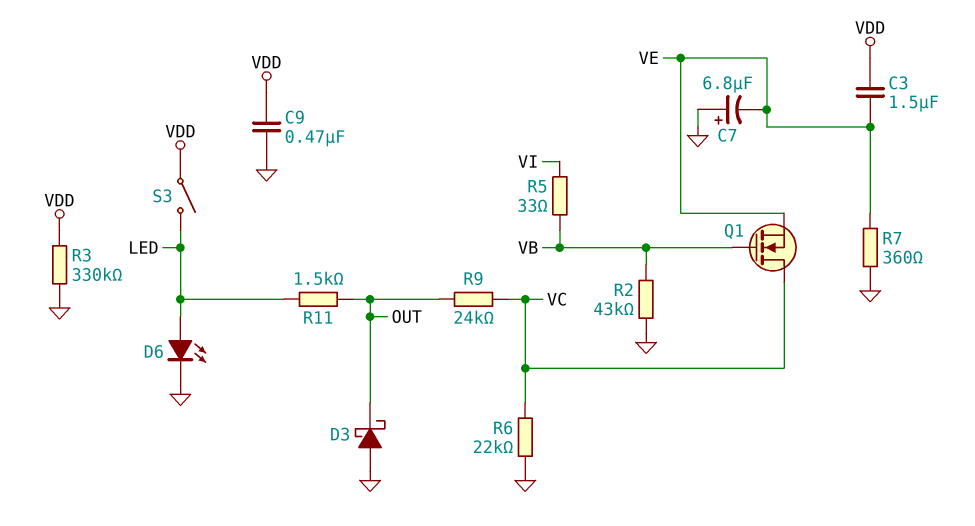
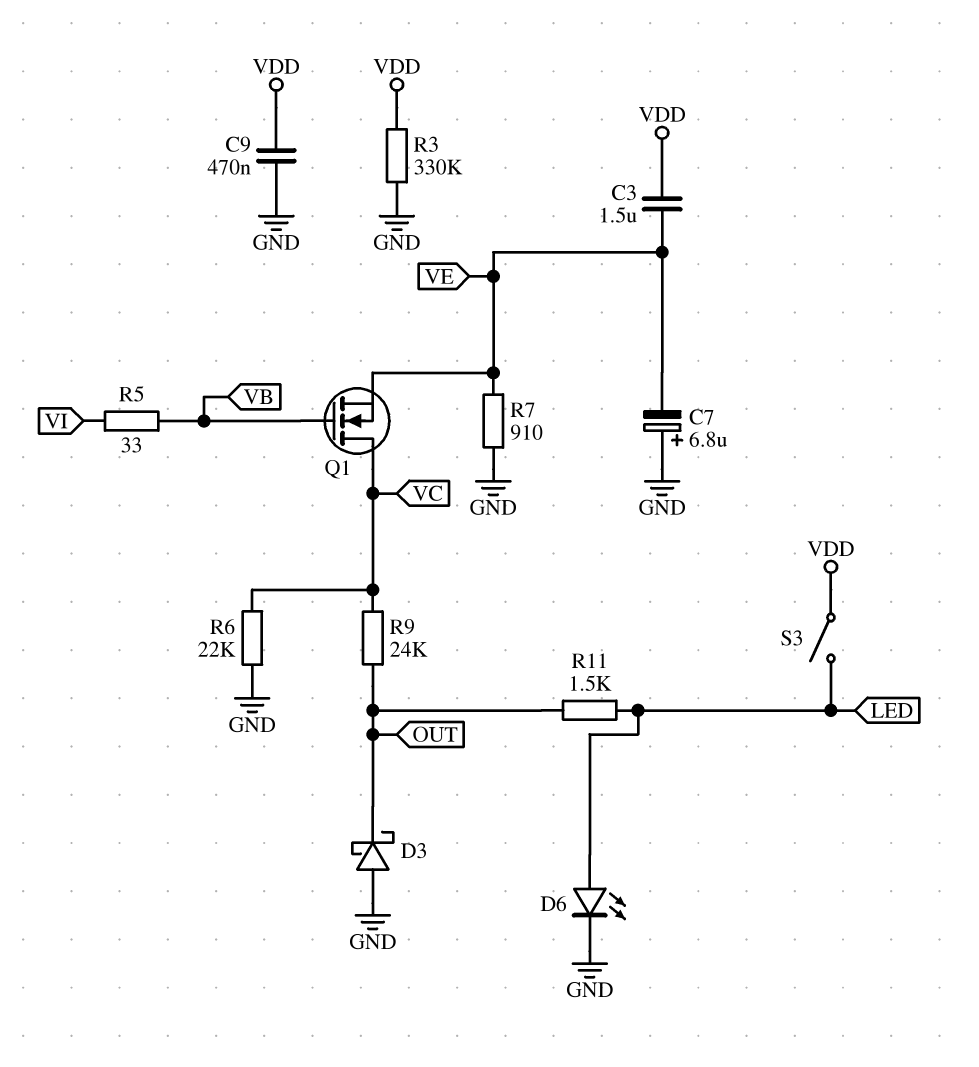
R2: 43k (GND, VB) -> none
R7: 360 (GND, VE) -> 910 (GND, VE)

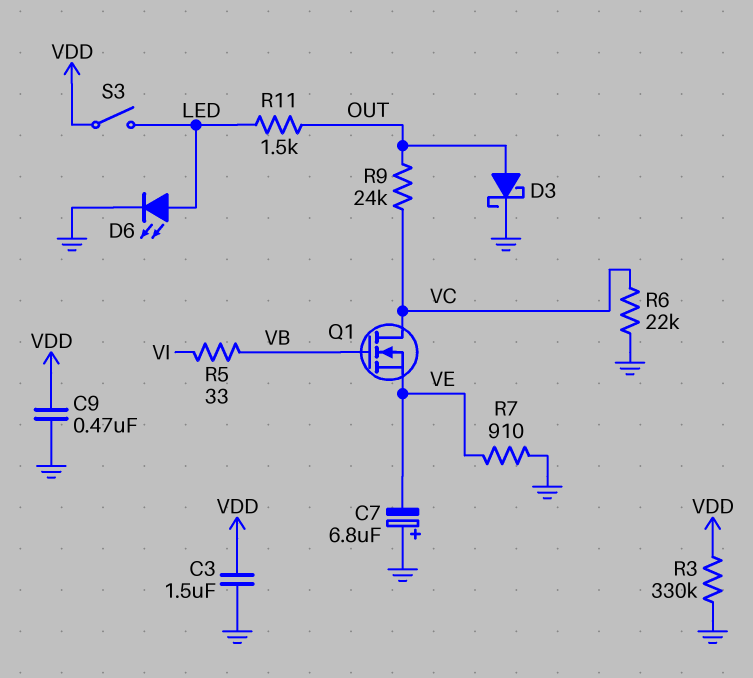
C3: 1.5uF (VDD, VE) -> 1.5uF (GND, VDD)
D3: schottky (A GND, K OUT) -> schottky (A OUT, K GND)

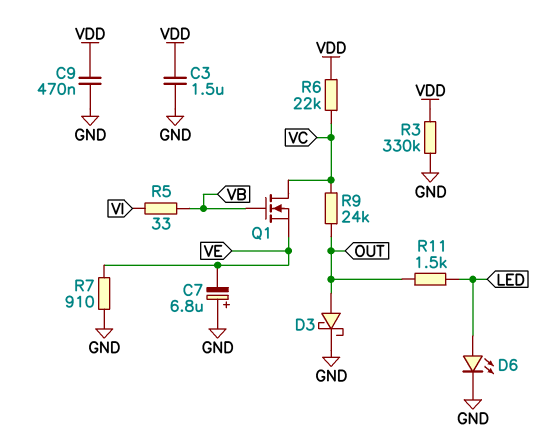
R6: 22k (GND, VC) -> 22k (VC, VDD)
S3: switch (LED, VDD) -> none

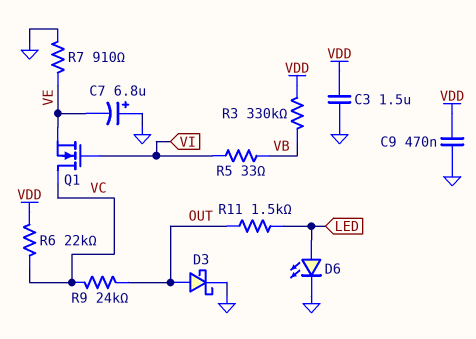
Q1: NMOS (G VB, D VC, S VE) -> NMOS (G VI, D VC, S VE)
R3: 330k (GND, VDD) -> 330k (VB, VDD)

